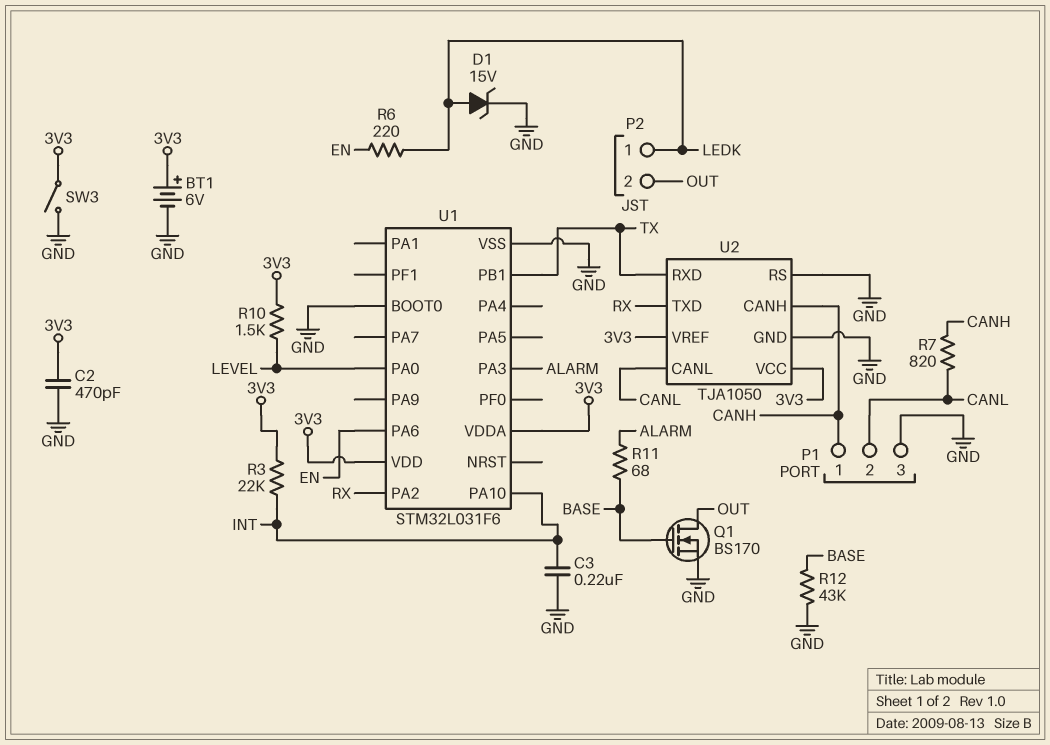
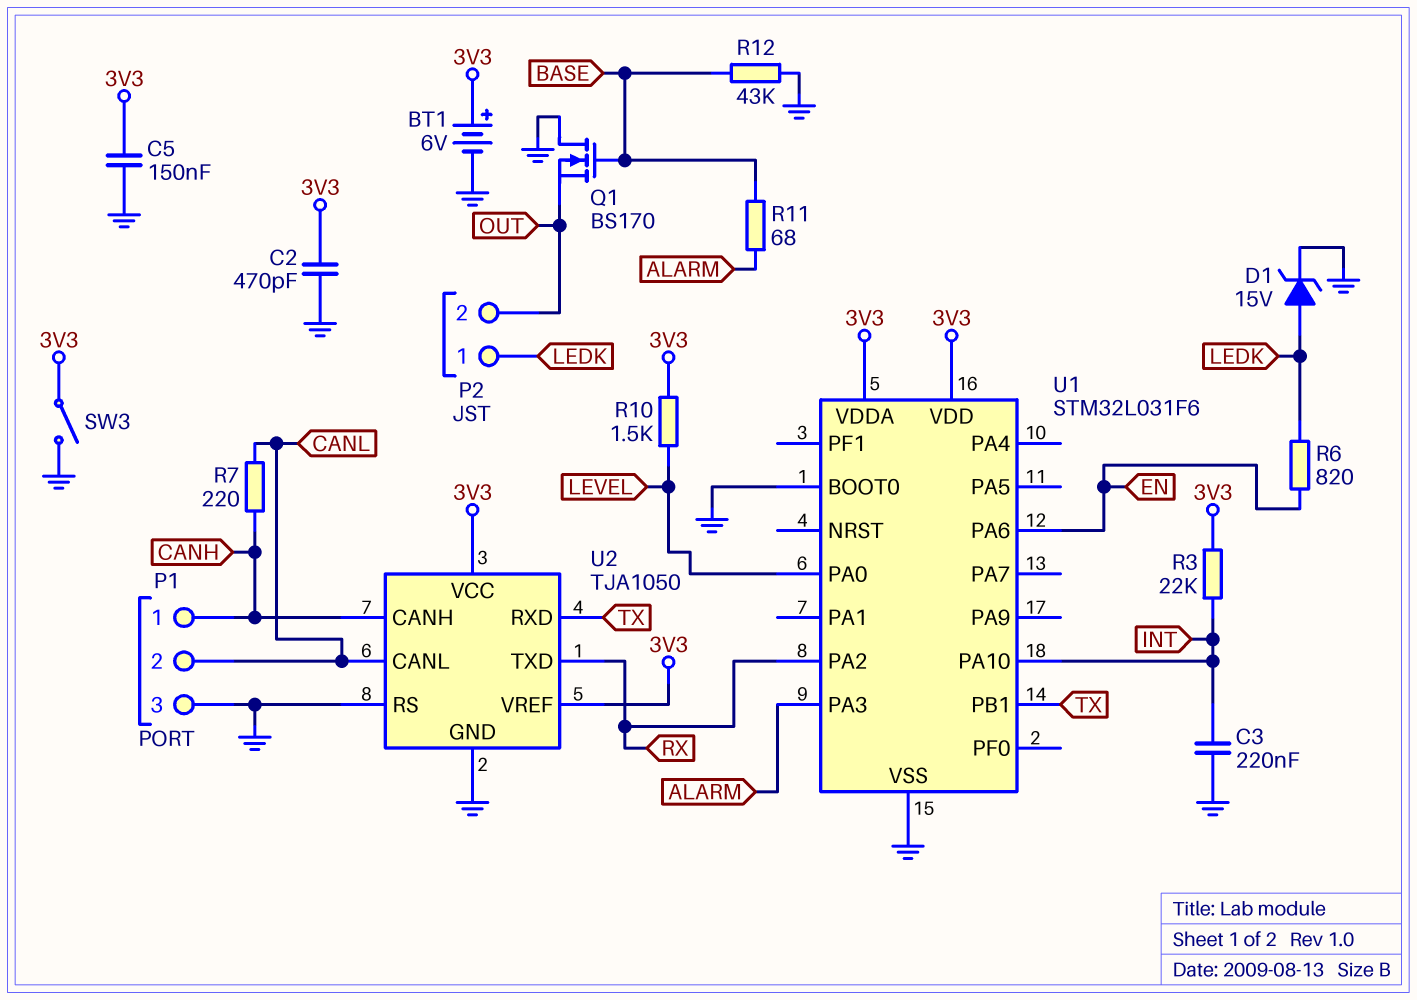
C5: none -> 150nF (3V3, GND)
Q1: NMOS BS170 (G BASE, D OUT, S GND) -> NMOS BS170 (G BASE, D GND, S OUT)
R6: 220 (EN, LEDK) -> 820 (EN, LEDK)
R7: 820 (CANH, CANL) -> 220 (CANH, CANL)

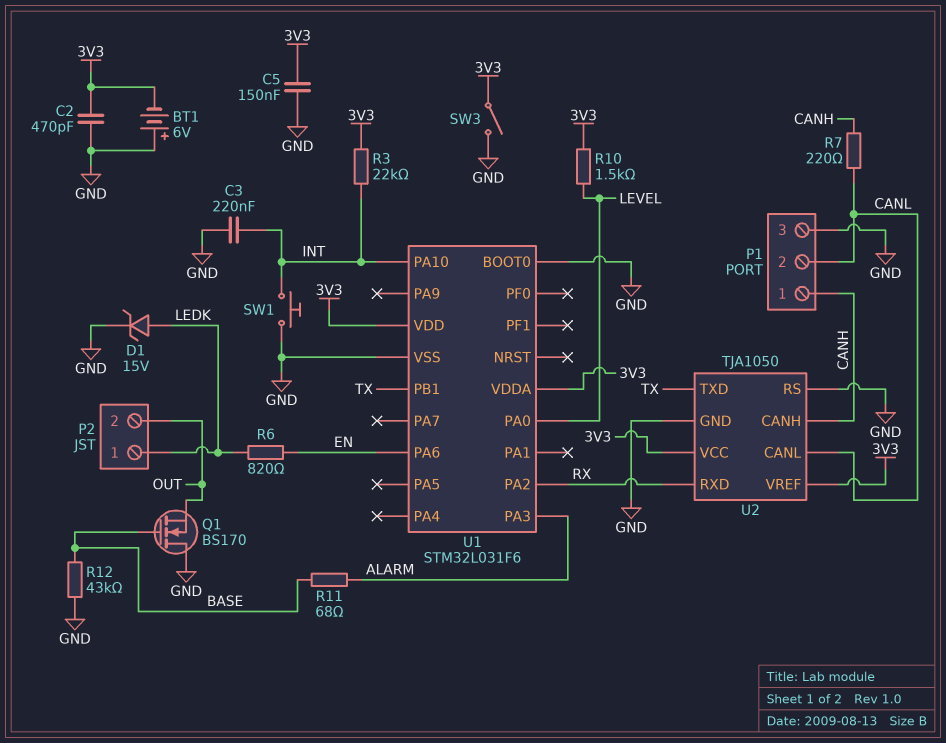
BT1: 6V (plus 3V3, minus GND) -> 6V (plus GND, minus 3V3)
SW1: none -> button (GND, INT)
U2 pin RXD: TX -> RX
U2 pin TXD: RX -> TX

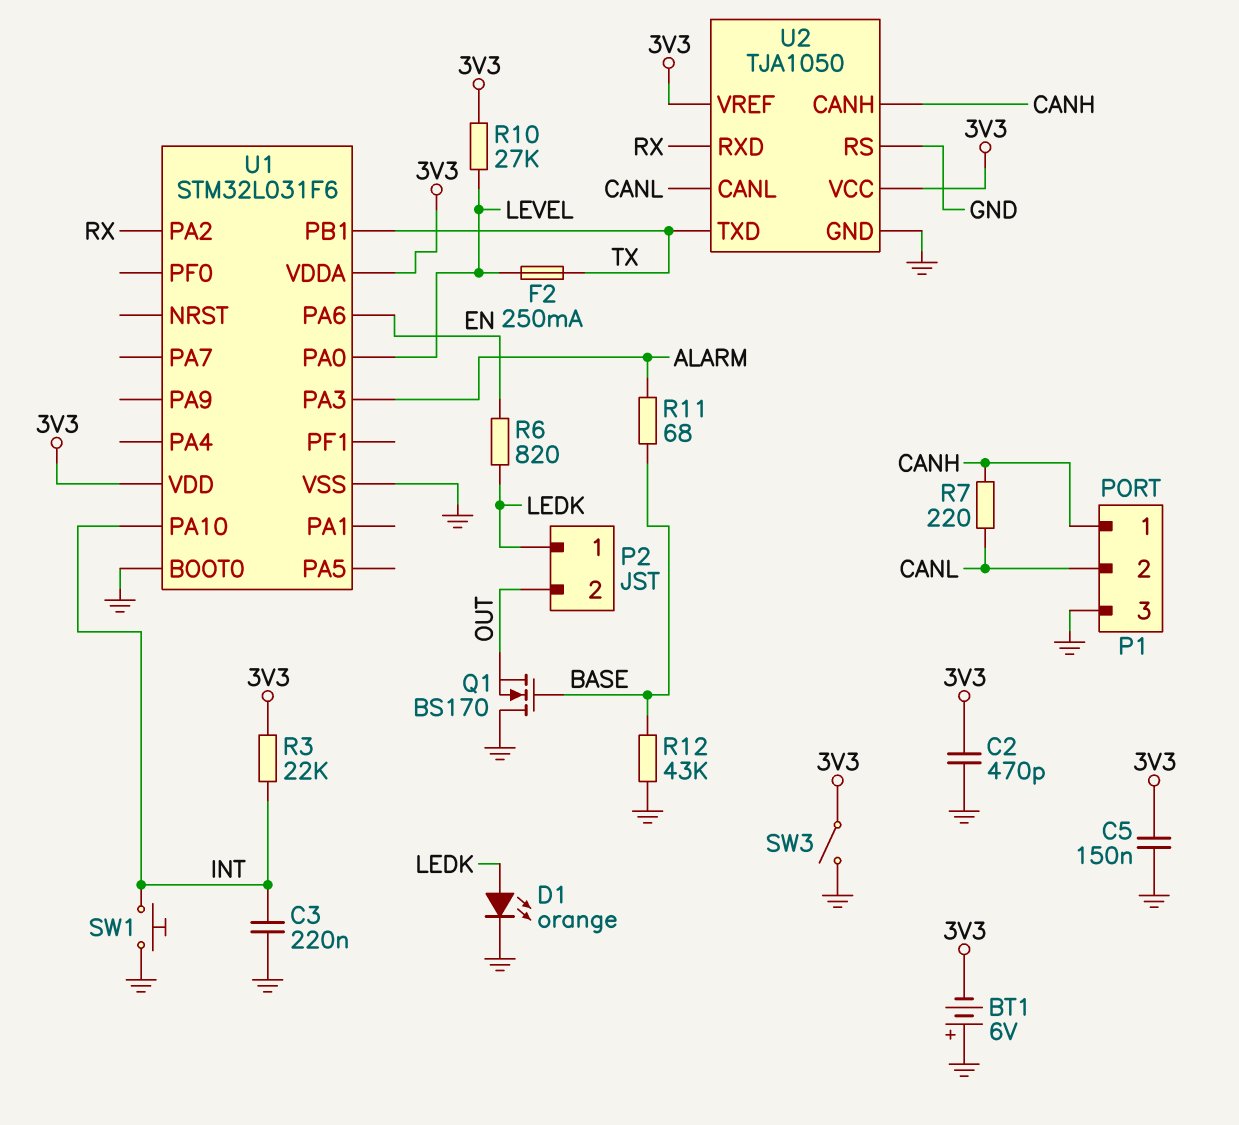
D1: zener 15V (A LEDK, K GND) -> LED orange (A LEDK, K GND)
F2: none -> 250mA (LEVEL, TX)
R10: 1.5k (3V3, LEVEL) -> 27k (3V3, LEVEL)

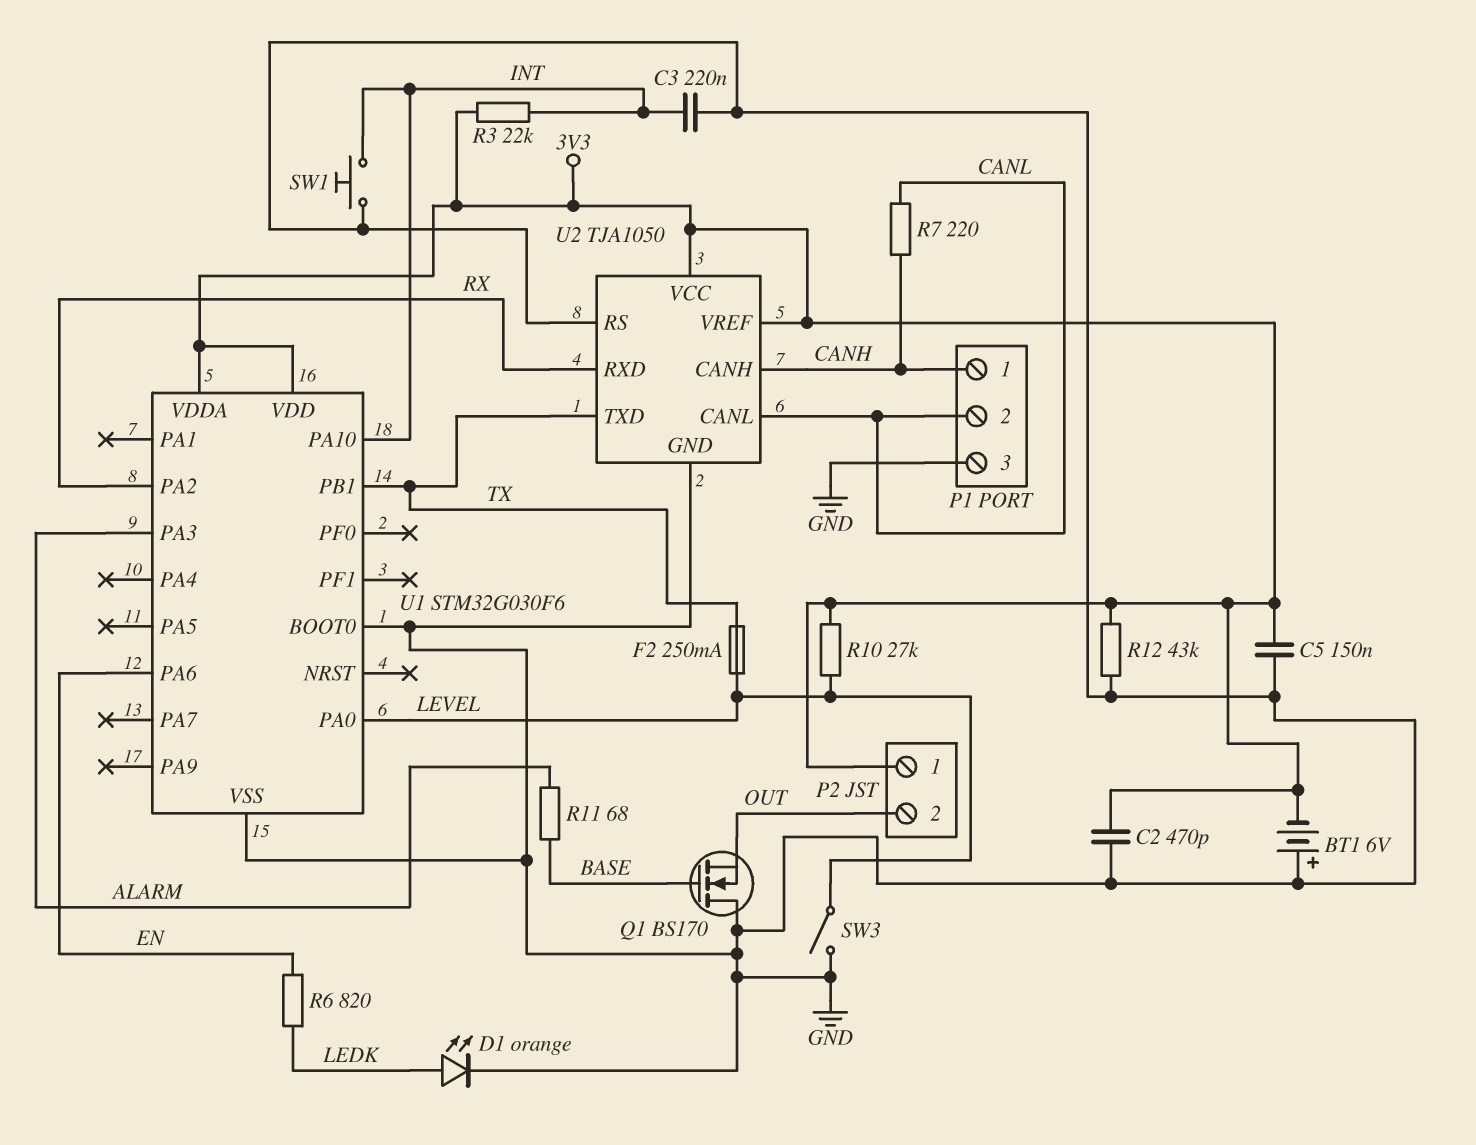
P2 pin 1: LEDK -> 3V3
R12: 43k (BASE, GND) -> 43k (3V3, GND)
SW3: switch (3V3, GND) -> switch (GND, LEVEL)
U1: STM32L031F6 -> STM32G030F6

